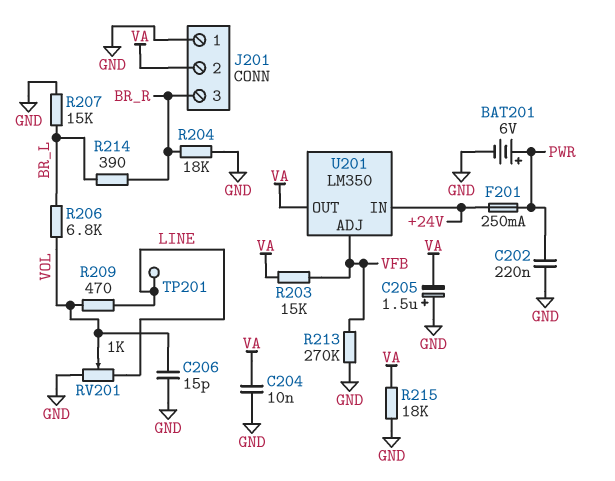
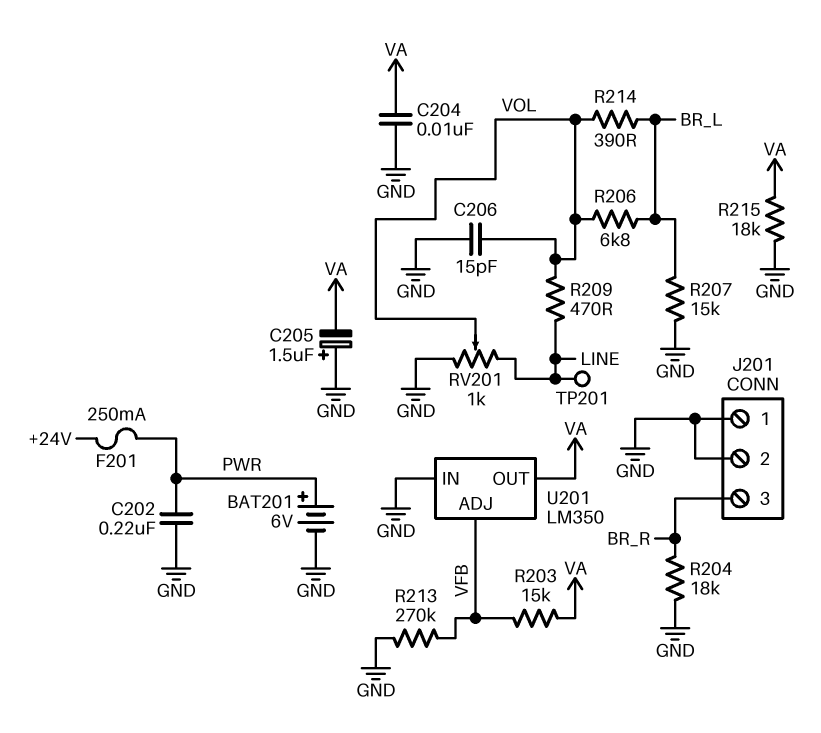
J201 pin 2: VA -> GND
R214: 390 (BR_L, BR_R) -> 390 (BR_L, VOL)
U201 pin IN: +24V -> GND

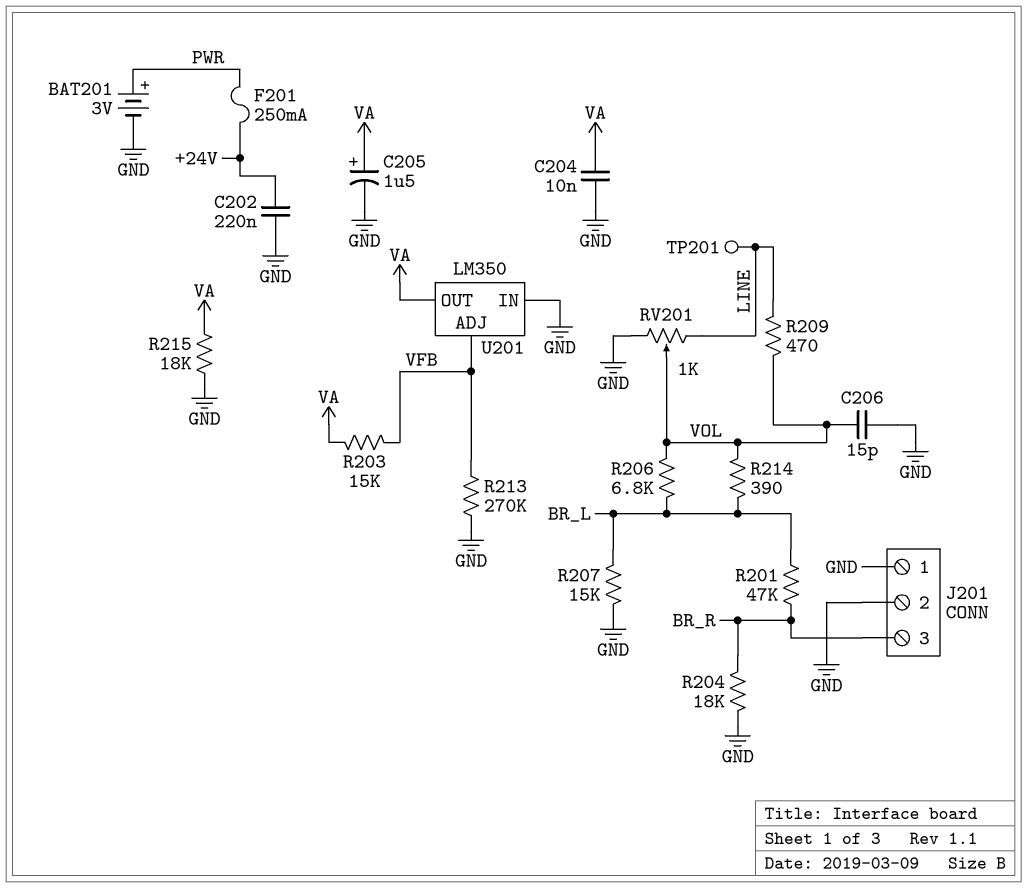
BAT201: 6V (plus PWR, minus GND) -> 3V (plus PWR, minus GND)
C202: 220nF (GND, PWR) -> 220nF (+24V, GND)
C205: 1.5uF (plus GND, minus VA) -> 1.5uF (plus VA, minus GND)
R201: none -> 47k (BR_L, BR_R)

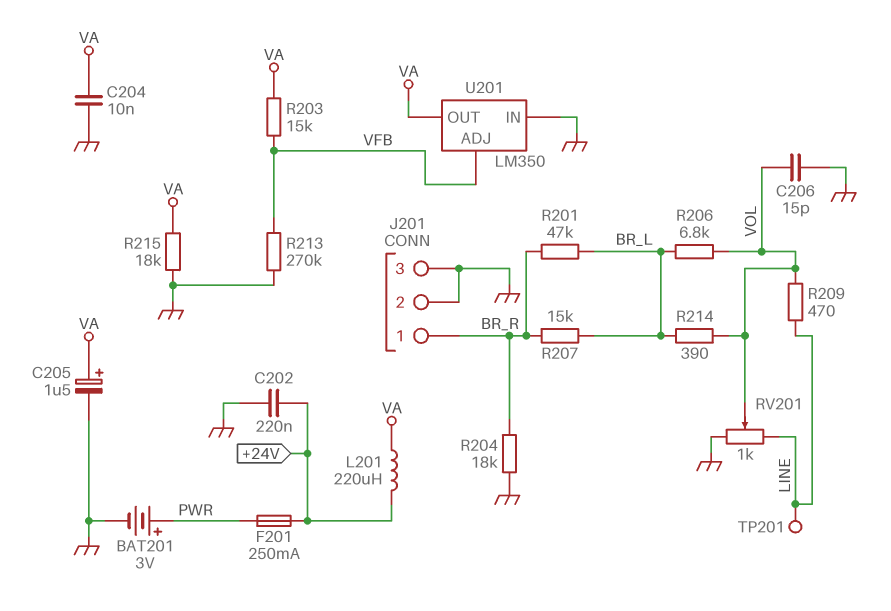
J201 pin 1: GND -> BR_R
J201 pin 3: BR_R -> GND
L201: none -> 220uH (+24V, VA)
R207: 15k (BR_L, GND) -> 15k (BR_L, BR_R)

